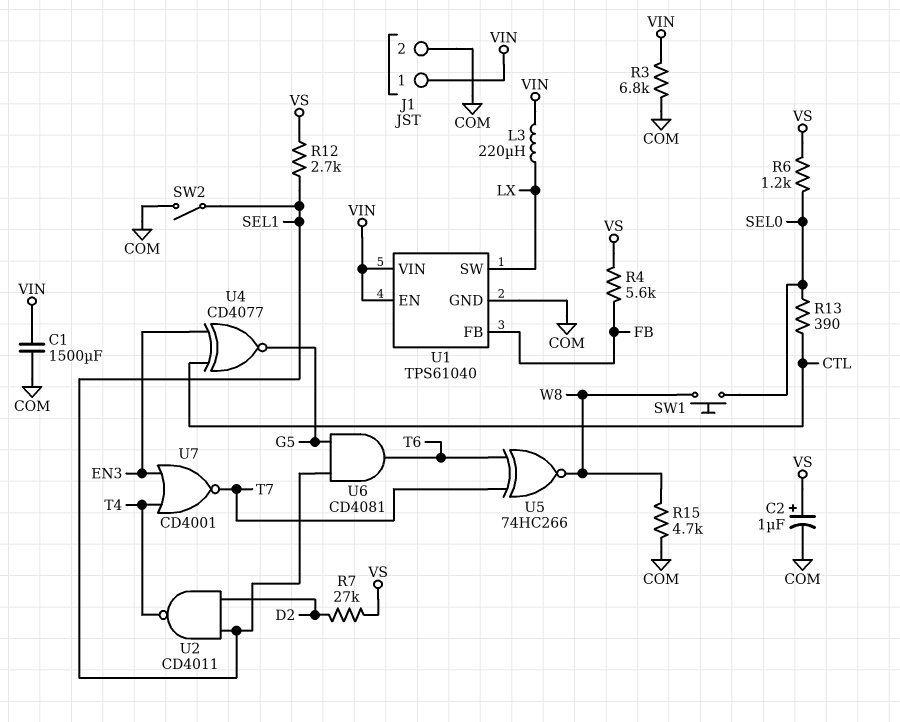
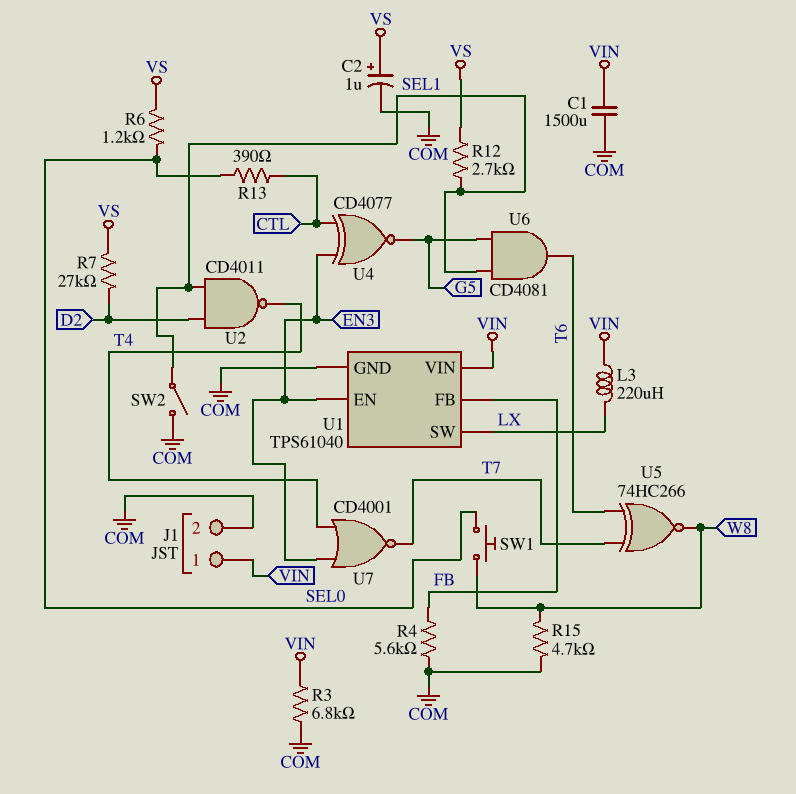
R4: 5.6k (FB, VS) -> 5.6k (COM, FB)
U1 pin EN: VIN -> EN3

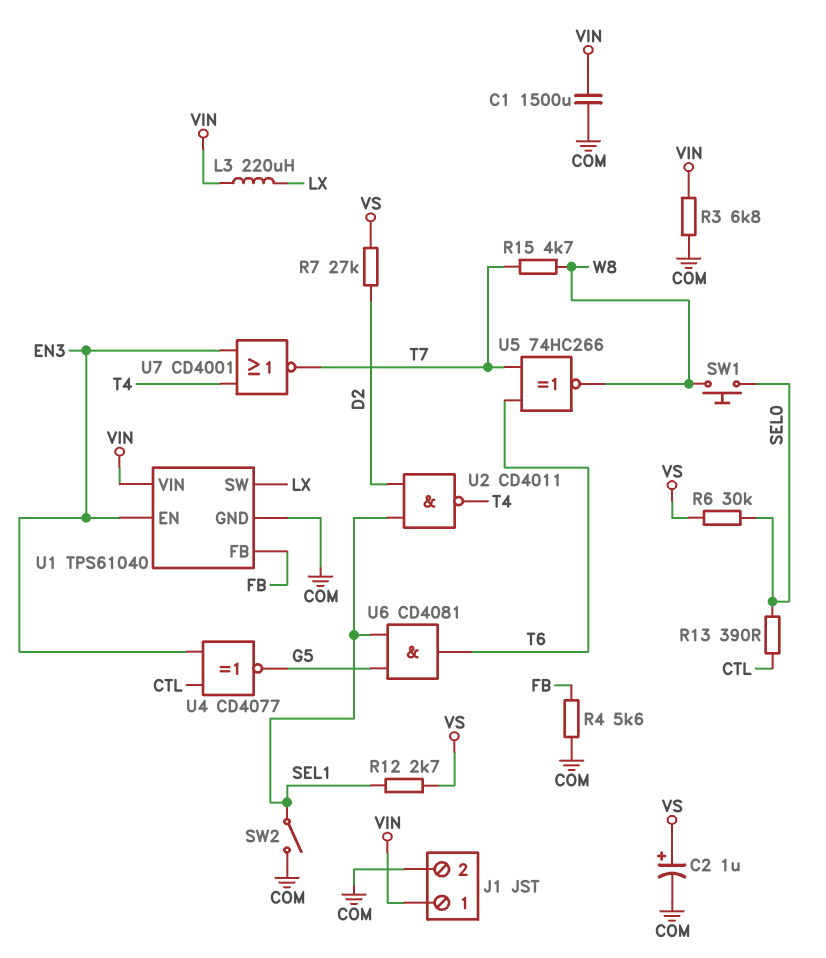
R6: 1.2k (SEL0, VS) -> 30k (SEL0, VS)
R15: 4.7k (COM, W8) -> 4.7k (T7, W8)

